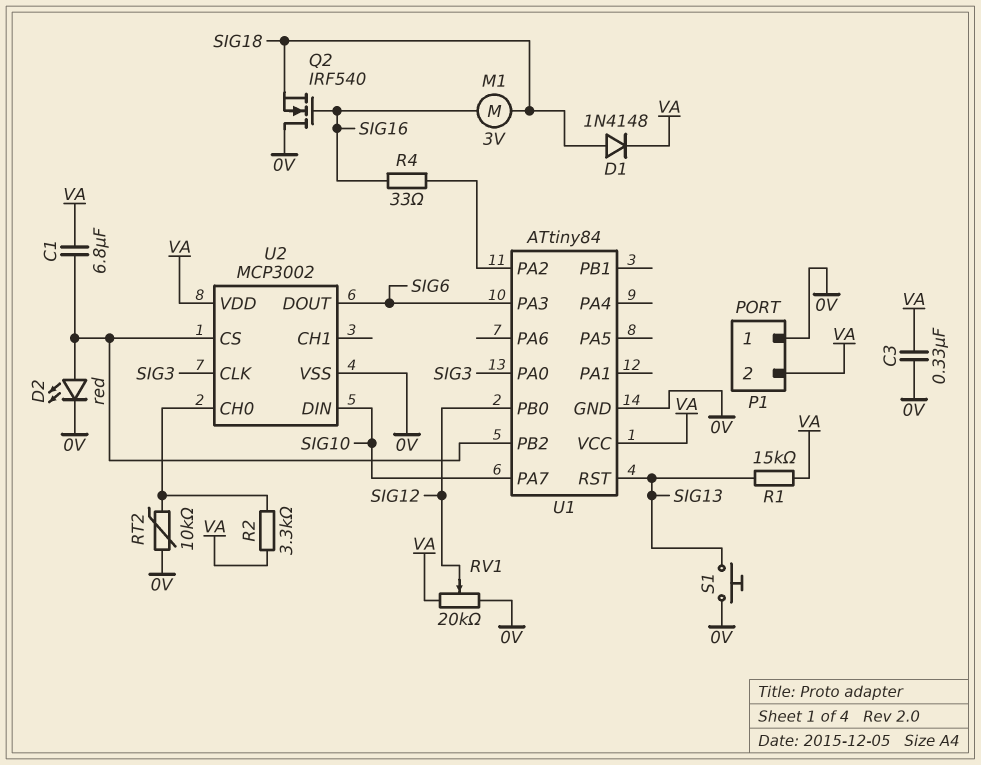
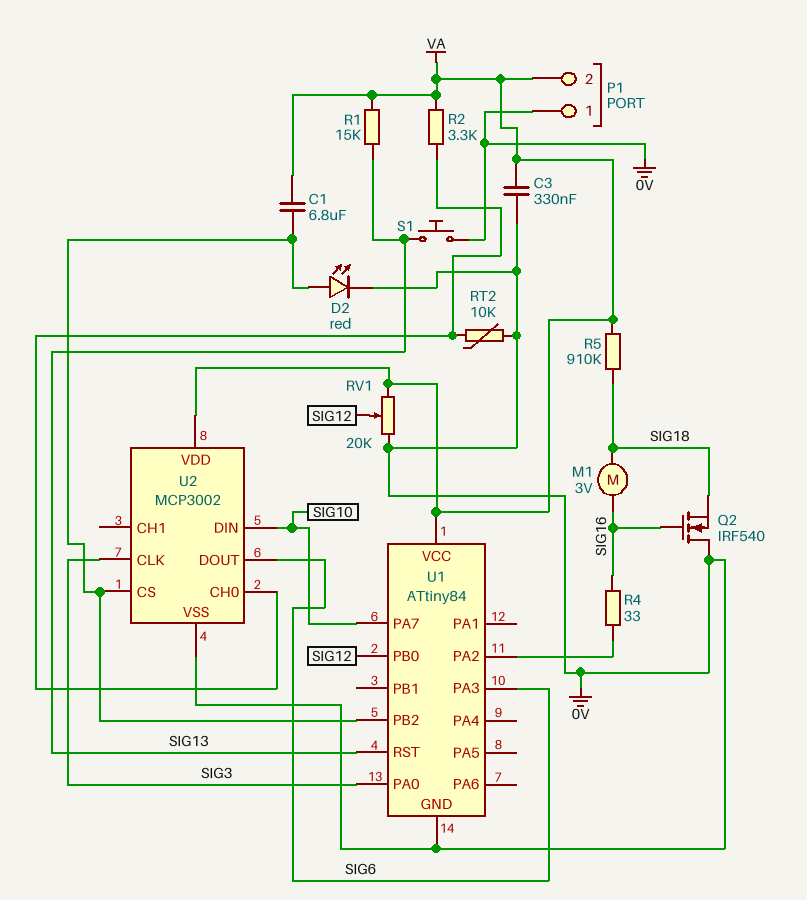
D1: diode 1N4148 (A SIG18, K VA) -> none
R5: none -> 910k (SIG18, VA)

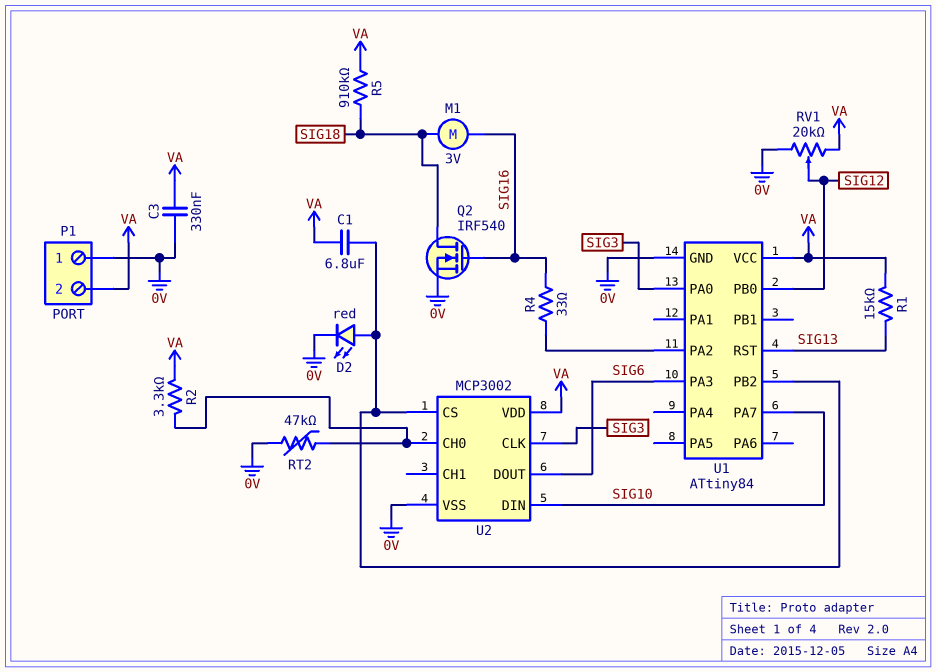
Q2: NMOS IRF540 (G SIG16, D 0V, S SIG18) -> NMOS IRF540 (G SIG16, D SIG18, S 0V)
RT2: 10k (0V, U2/CH0) -> 47k (0V, U2/CH0)
S1: button (0V, SIG13) -> none

